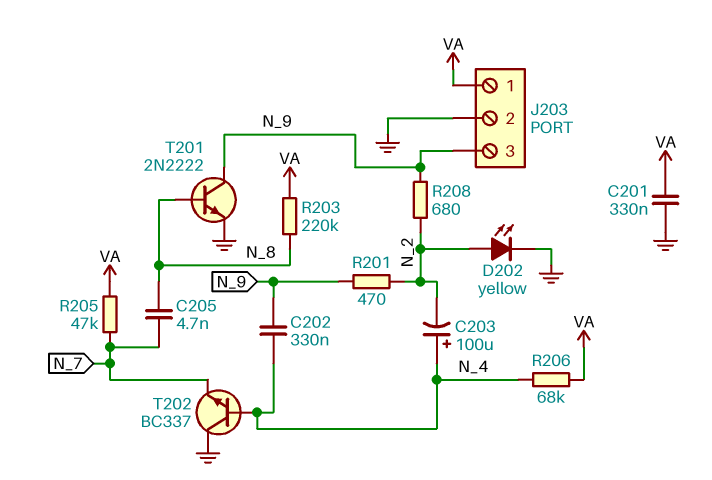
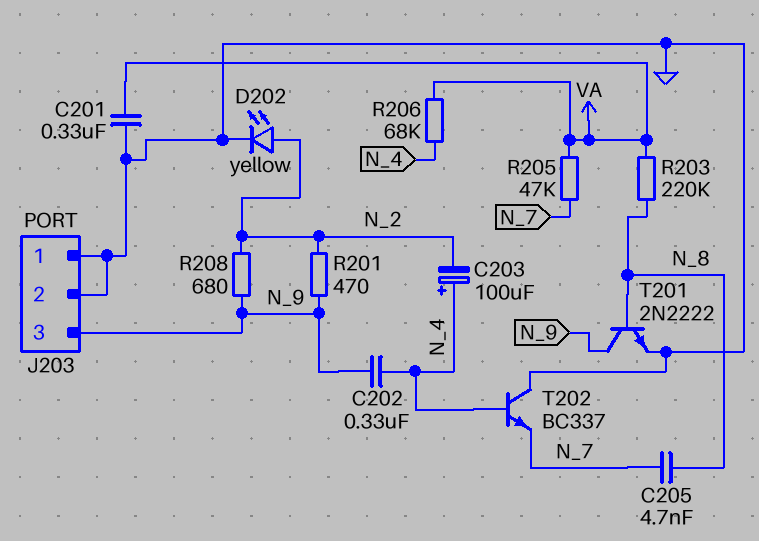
J203 pin 1: VA -> GND

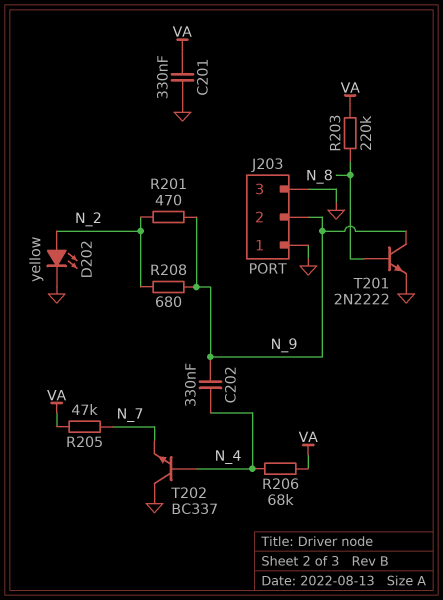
C203: 100uF (plus N_4, minus N_2) -> none
C205: 4.7nF (N_7, N_8) -> none
J203 pin 2: GND -> N_9
J203 pin 3: N_9 -> GND

